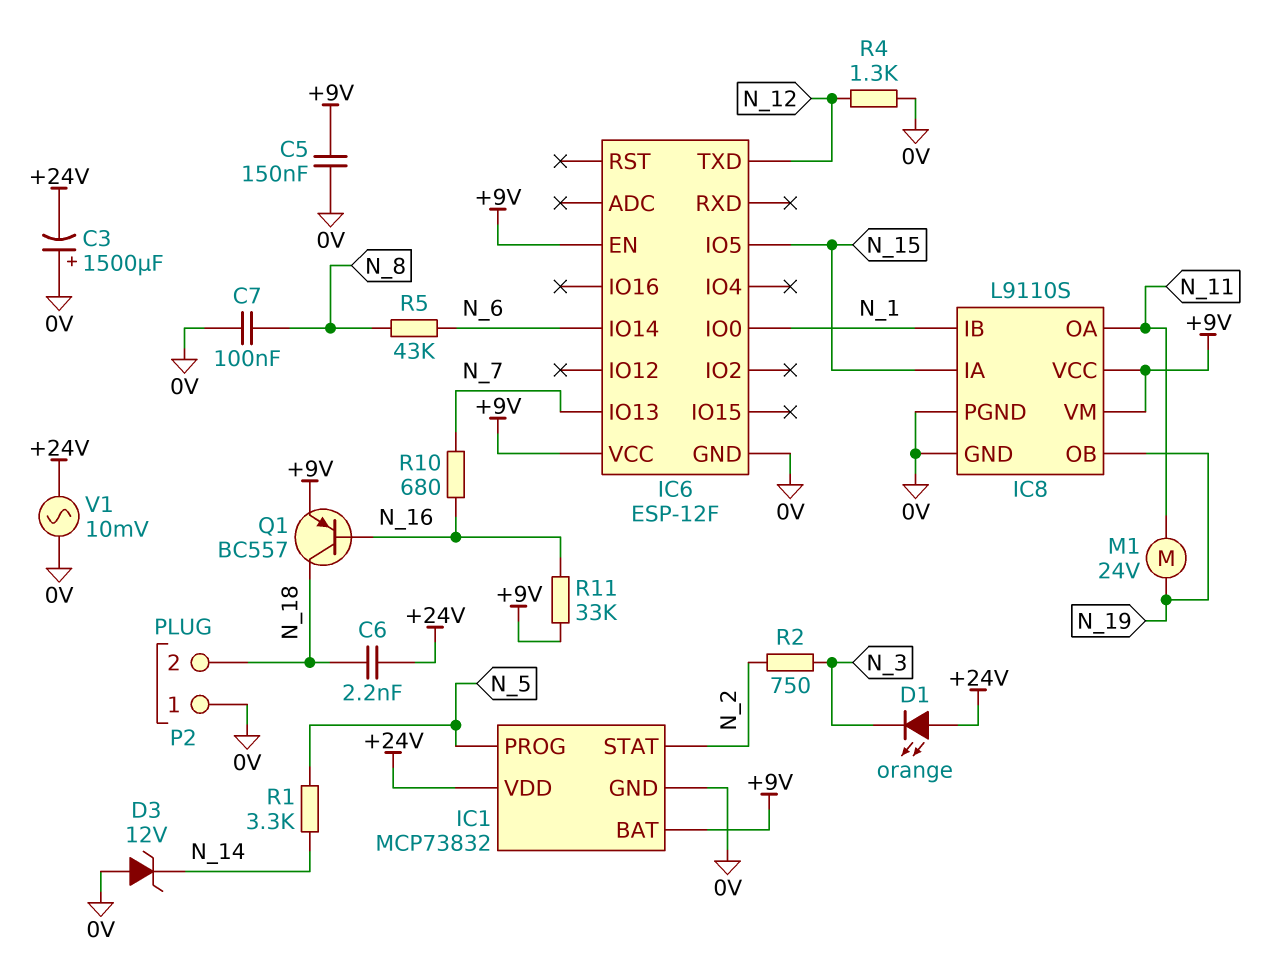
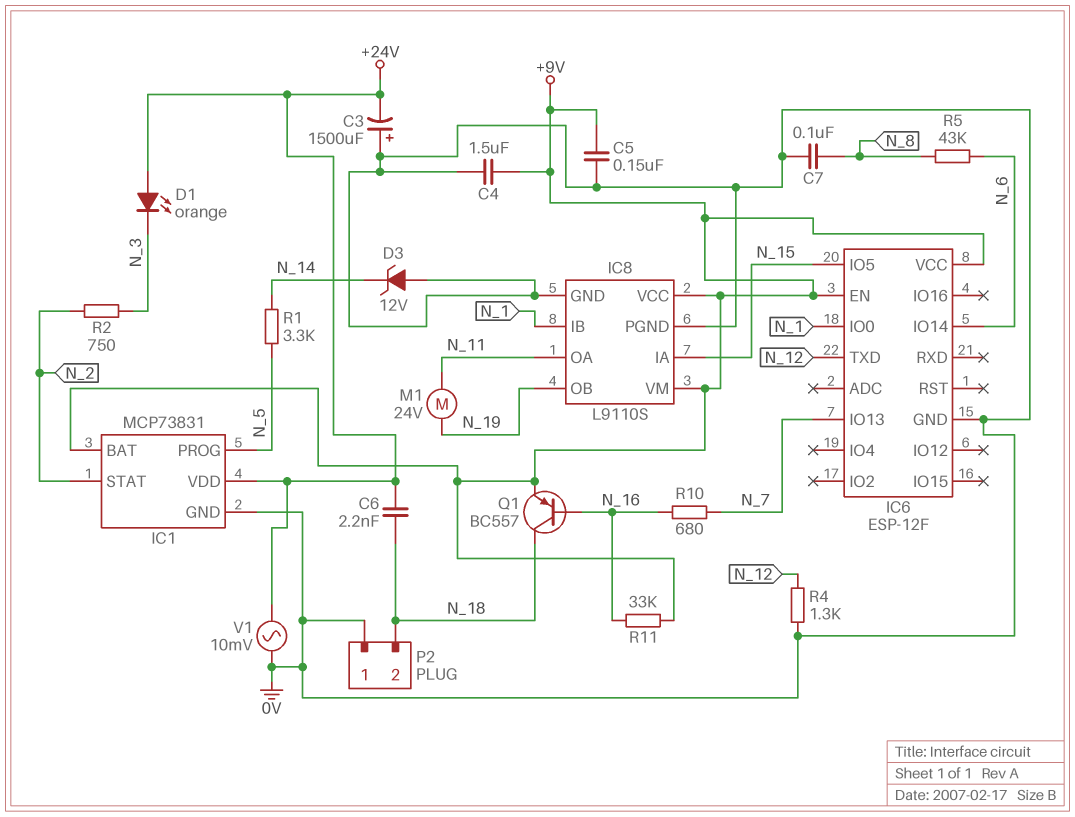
C4: none -> 1.5uF (+9V, 0V)
IC1: MCP73832 -> MCP73831

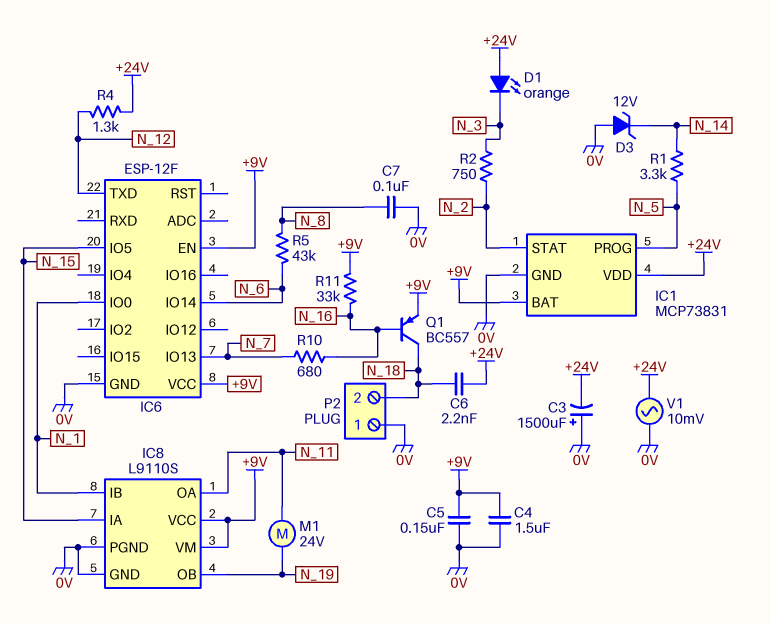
R4: 1.3k (0V, N_12) -> 1.3k (+24V, N_12)

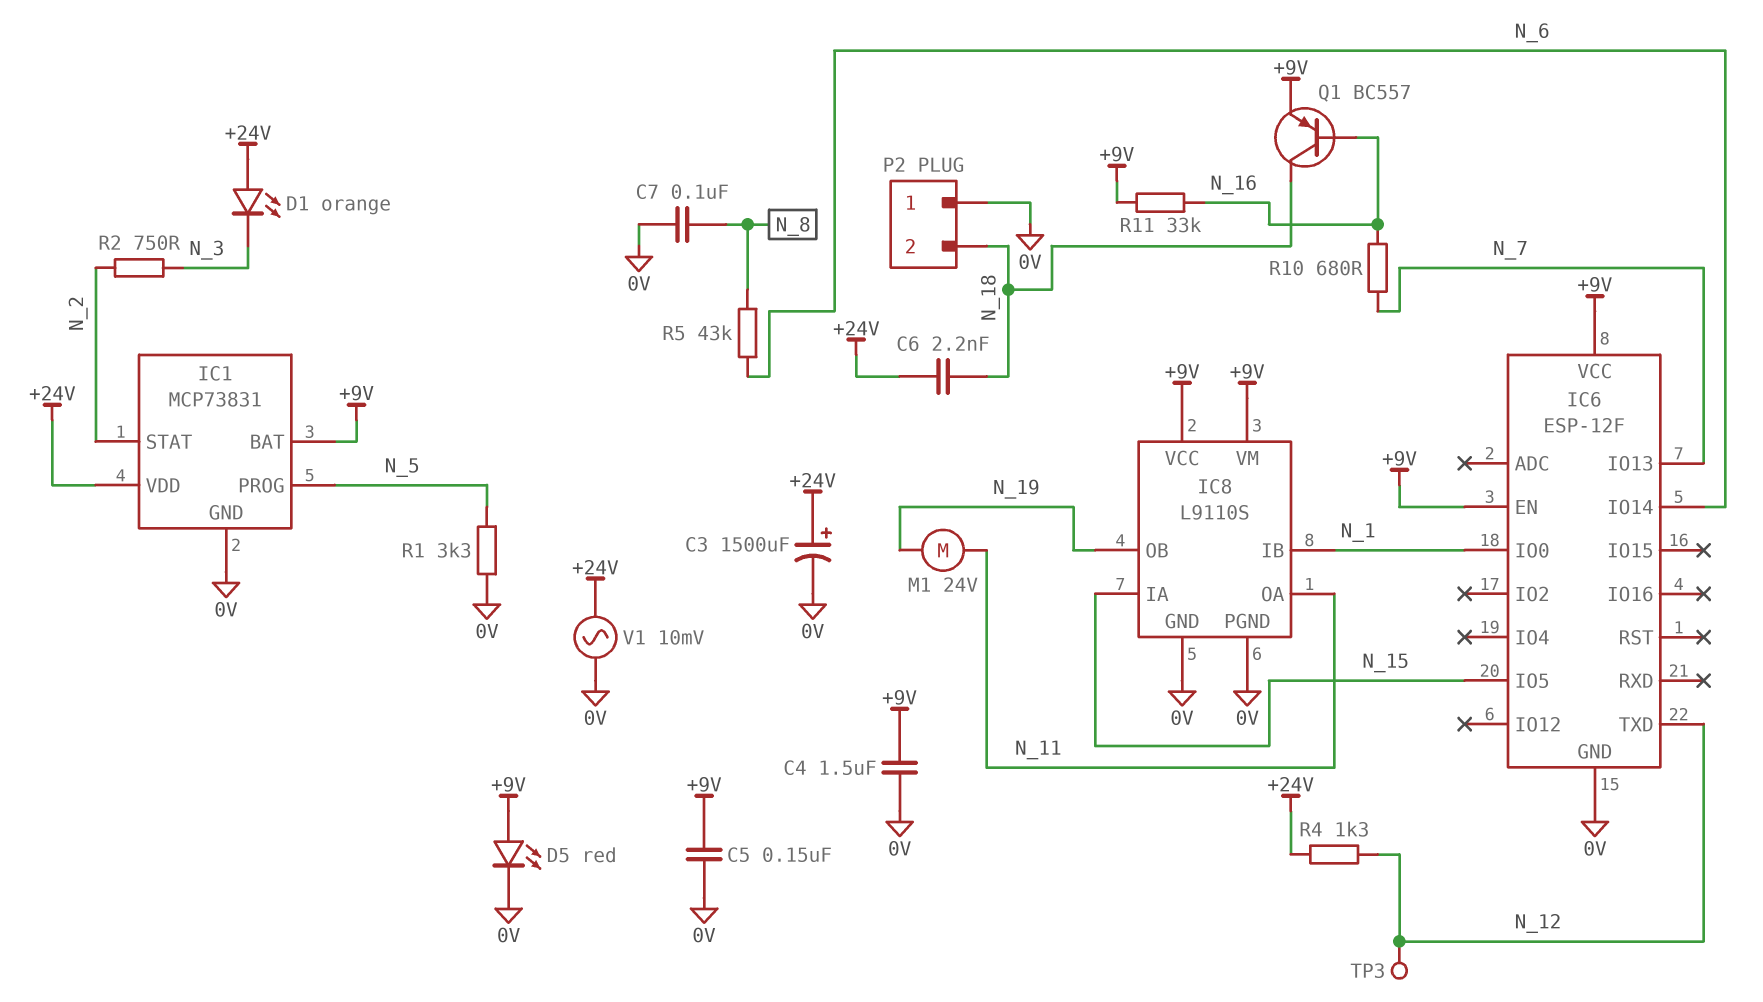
C3: 1500uF (plus 0V, minus +24V) -> 1500uF (plus +24V, minus 0V)
D3: zener 12V (A 0V, K N_14) -> none
D5: none -> LED red (A +9V, K 0V)
R1: 3.3k (N_5, N_14) -> 3.3k (0V, N_5)
TP3: none -> test point (N_12)

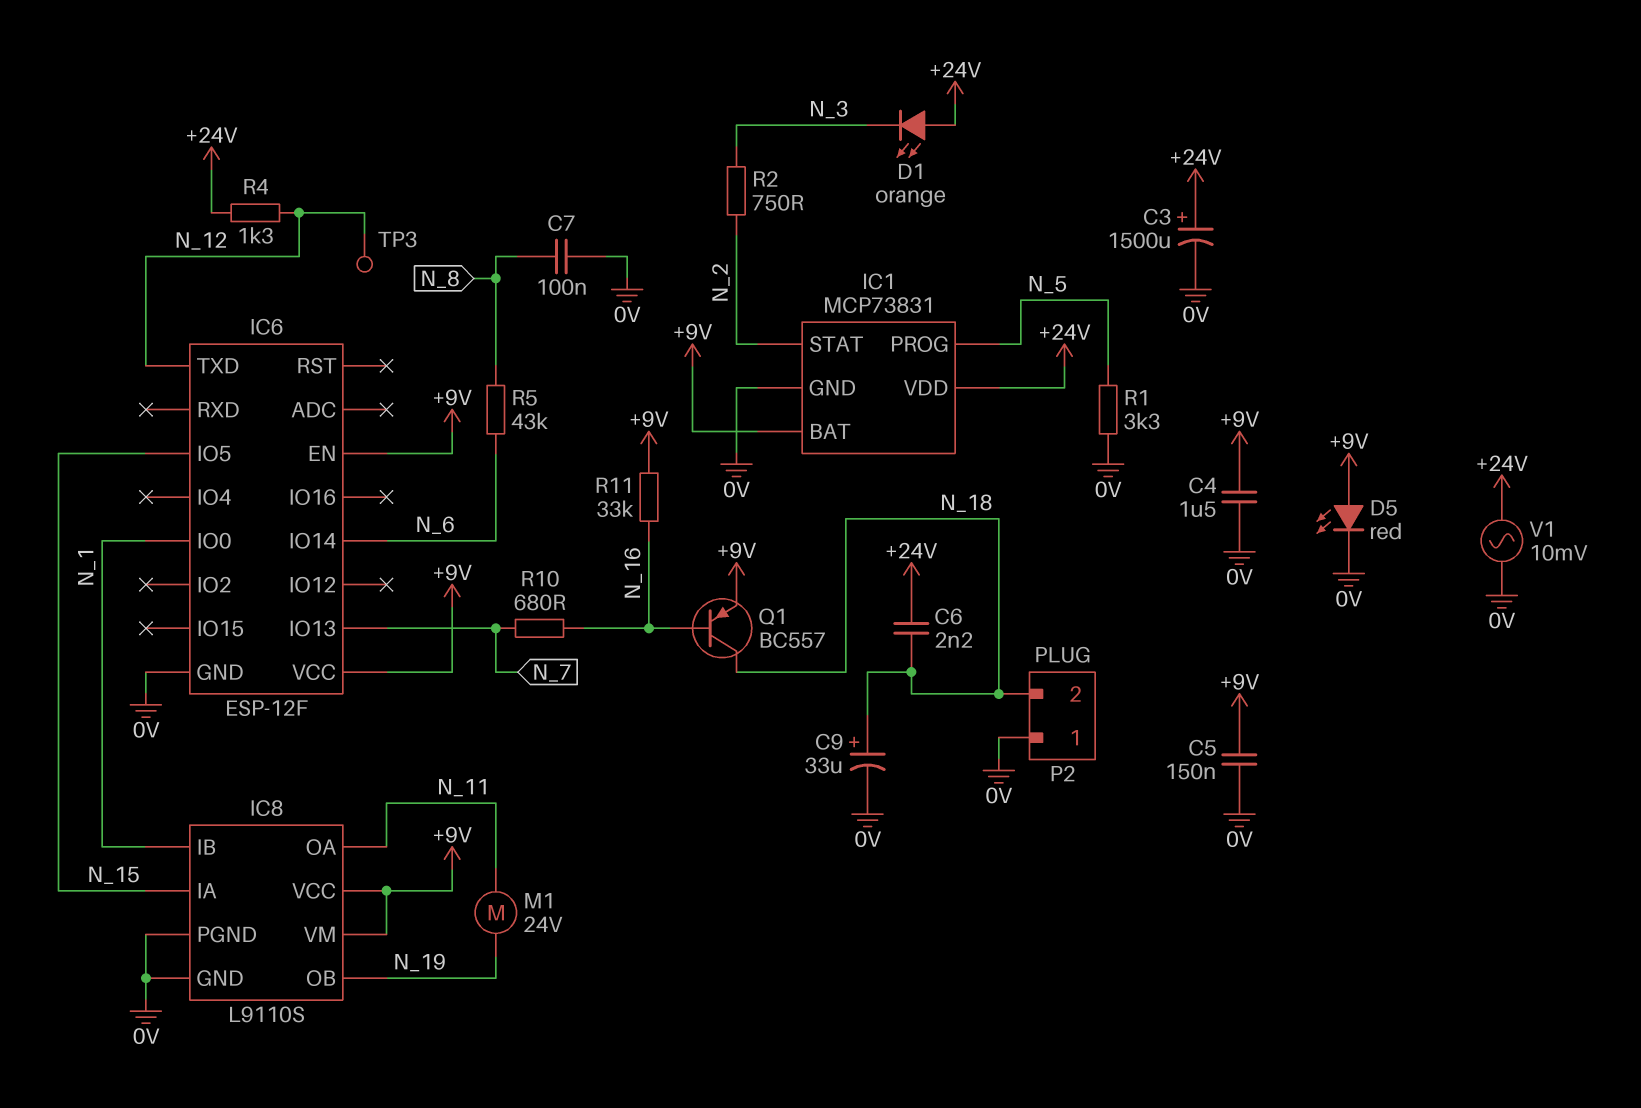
C9: none -> 33uF (plus N_18, minus 0V)

